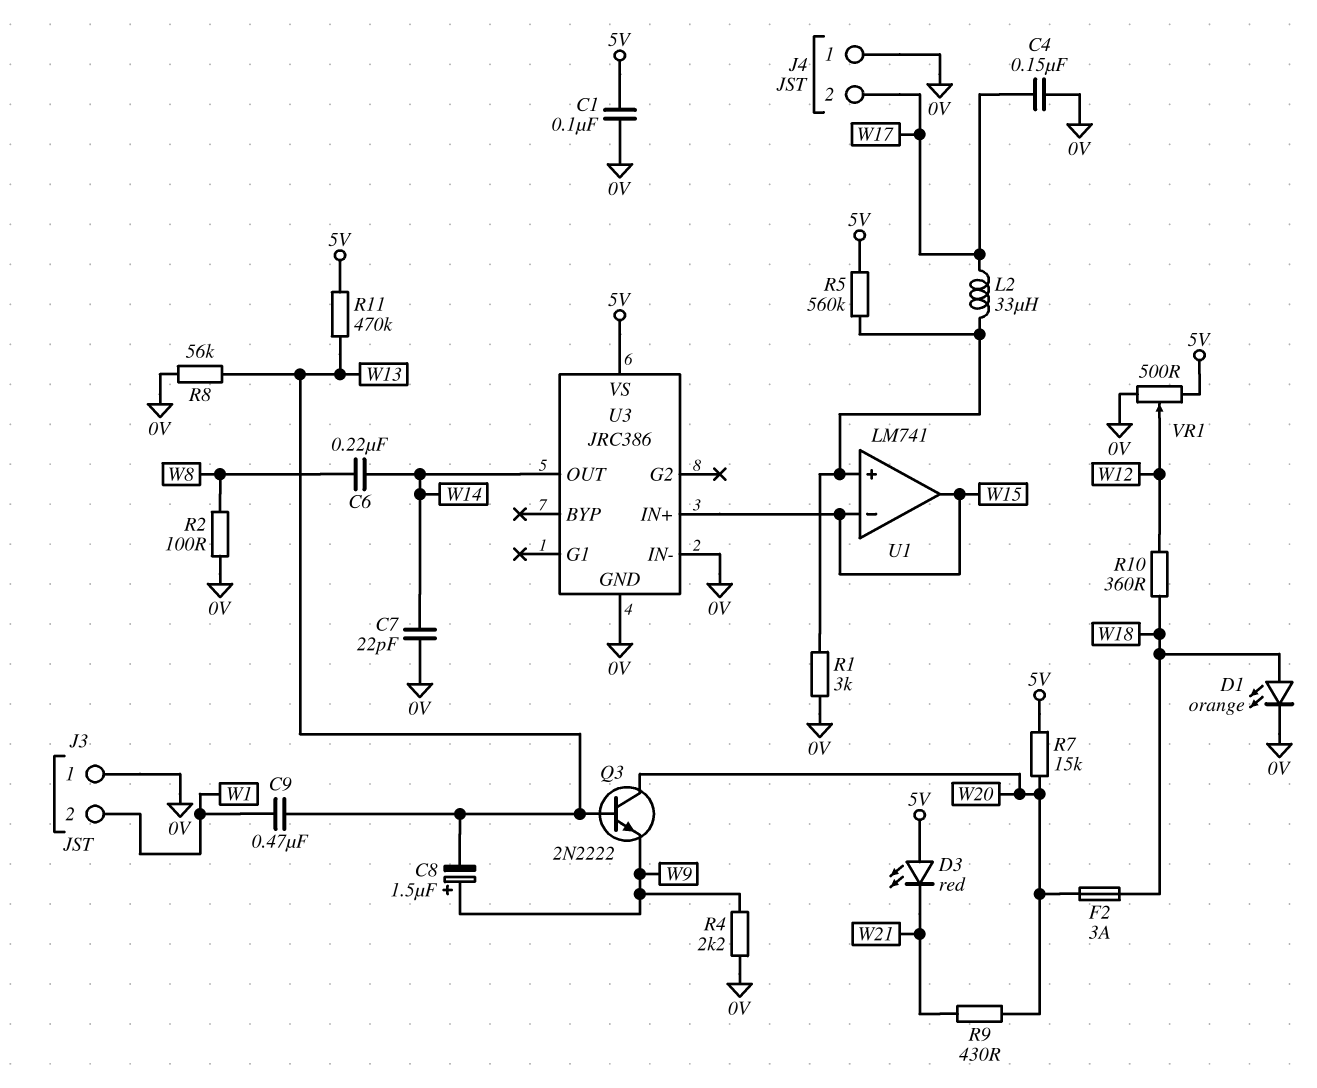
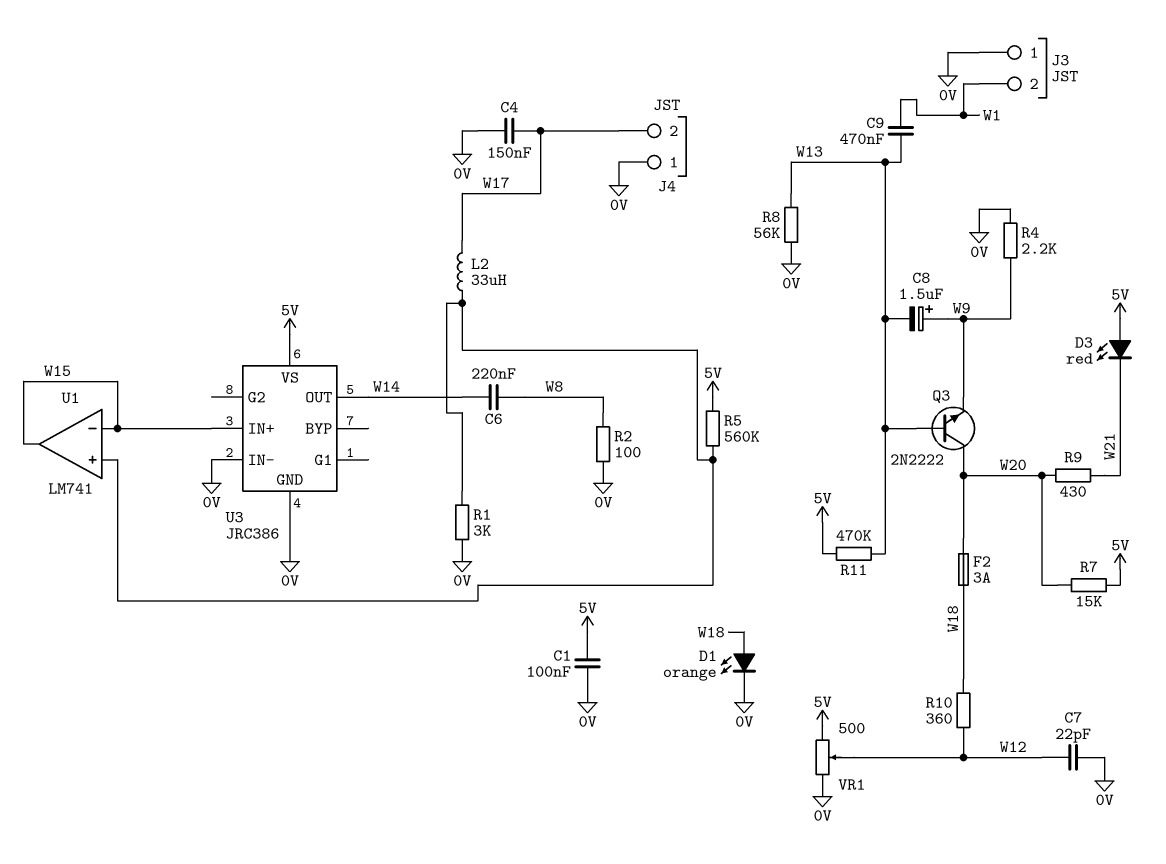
C7: 22pF (0V, W14) -> 22pF (0V, W12)

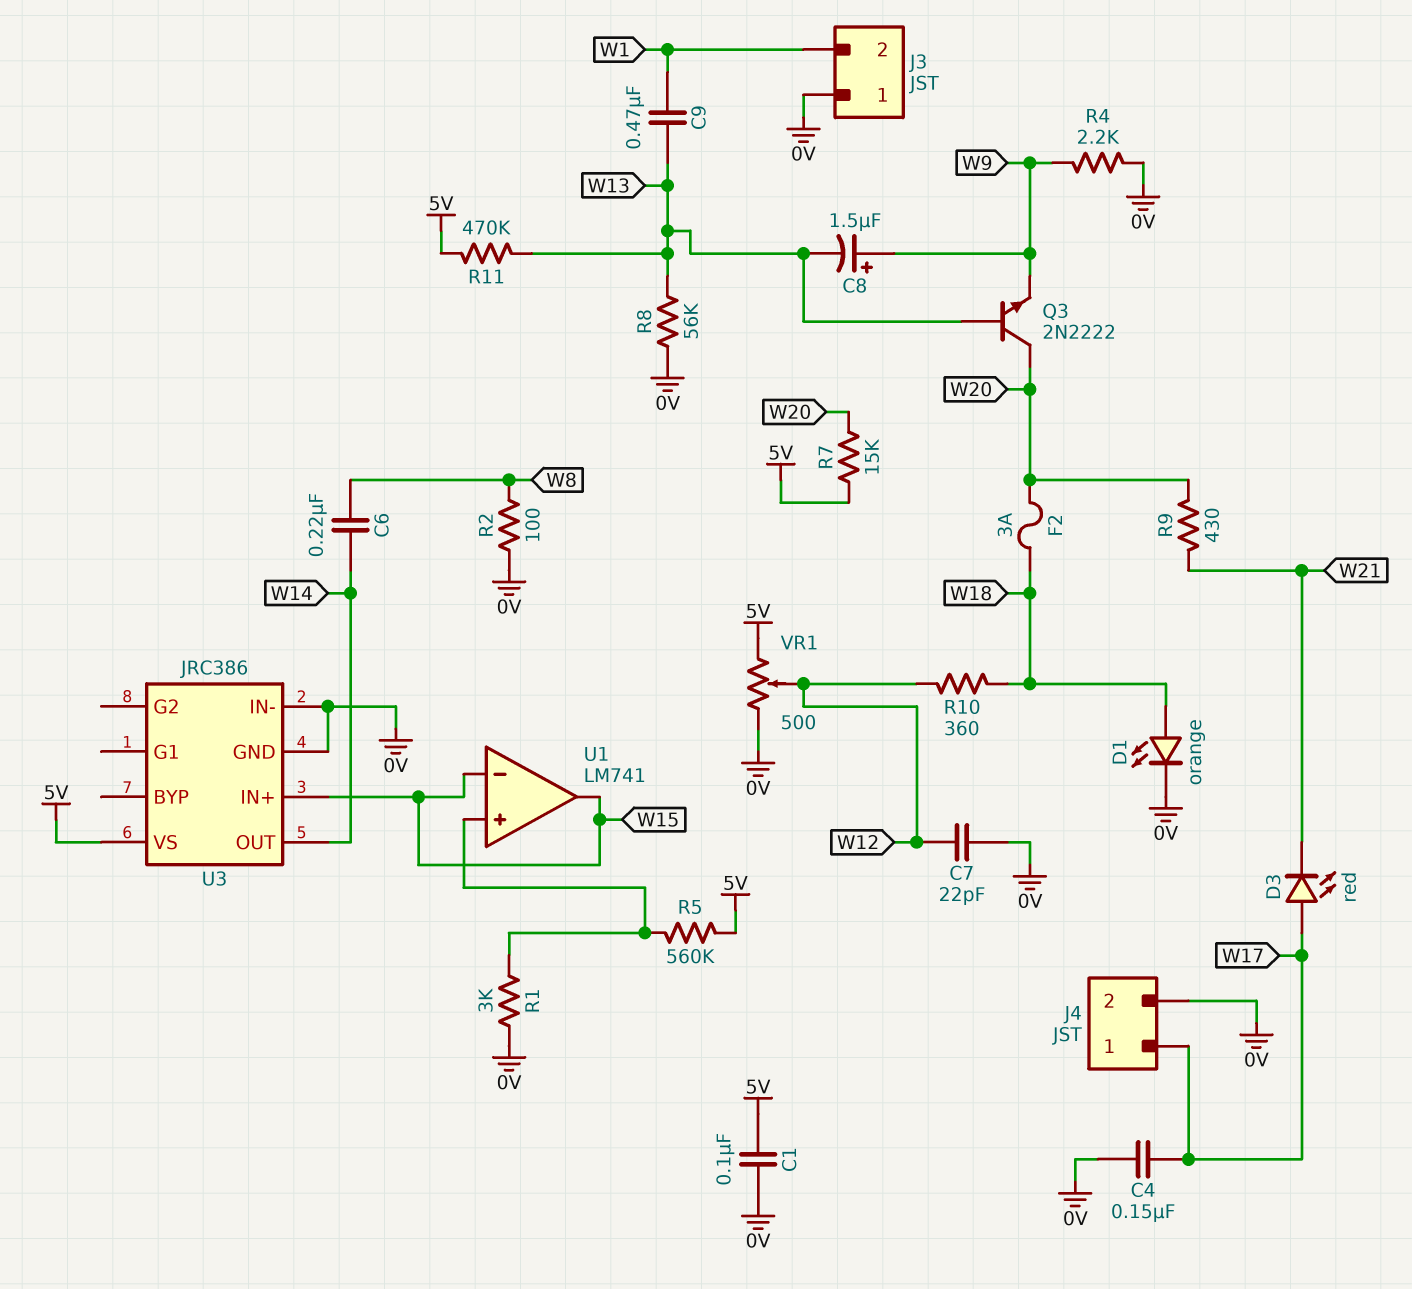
D3: LED red (A 5V, K W21) -> LED red (A W17, K W21)
J4 pin 1: 0V -> W17
J4 pin 2: W17 -> 0V
L2: 33uH (U1/in+, W17) -> none

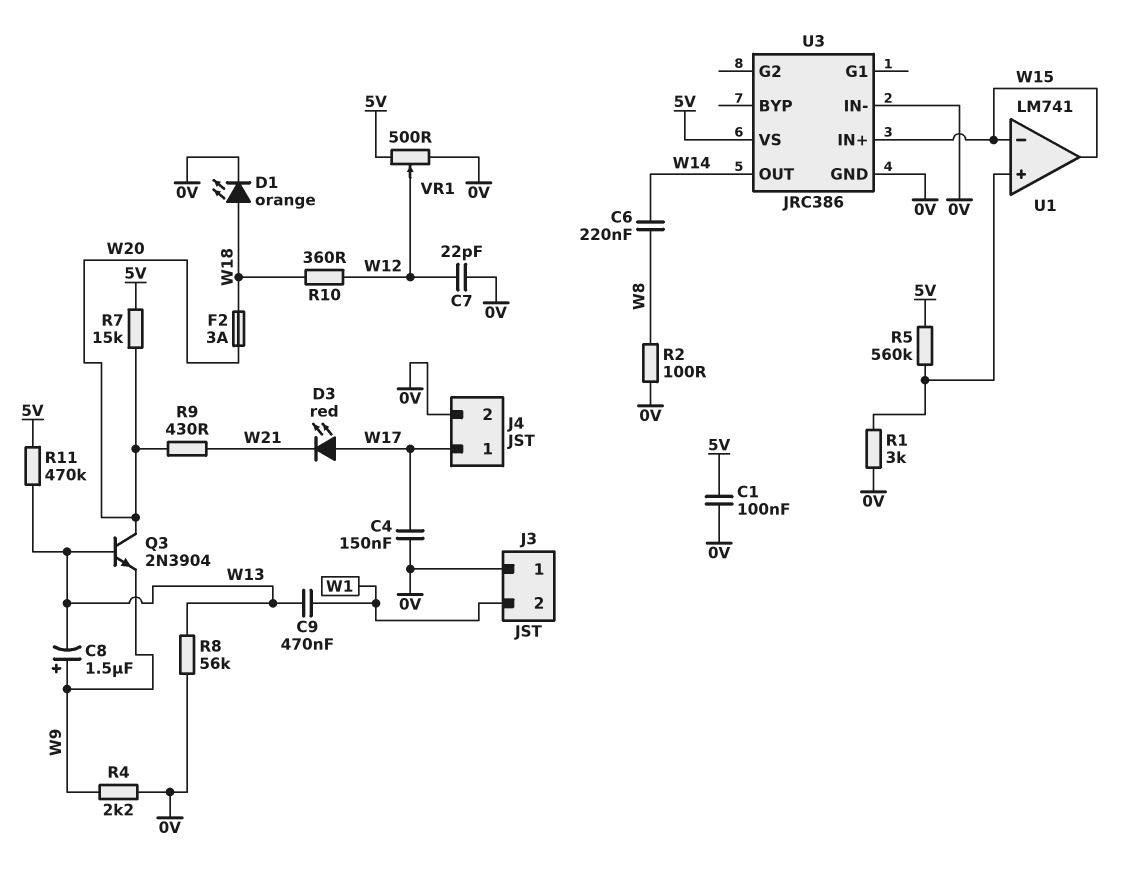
Q3: NPN 2N2222 (B W13, C W20, E W9) -> NPN 2N3904 (B W13, C W20, E W9)

